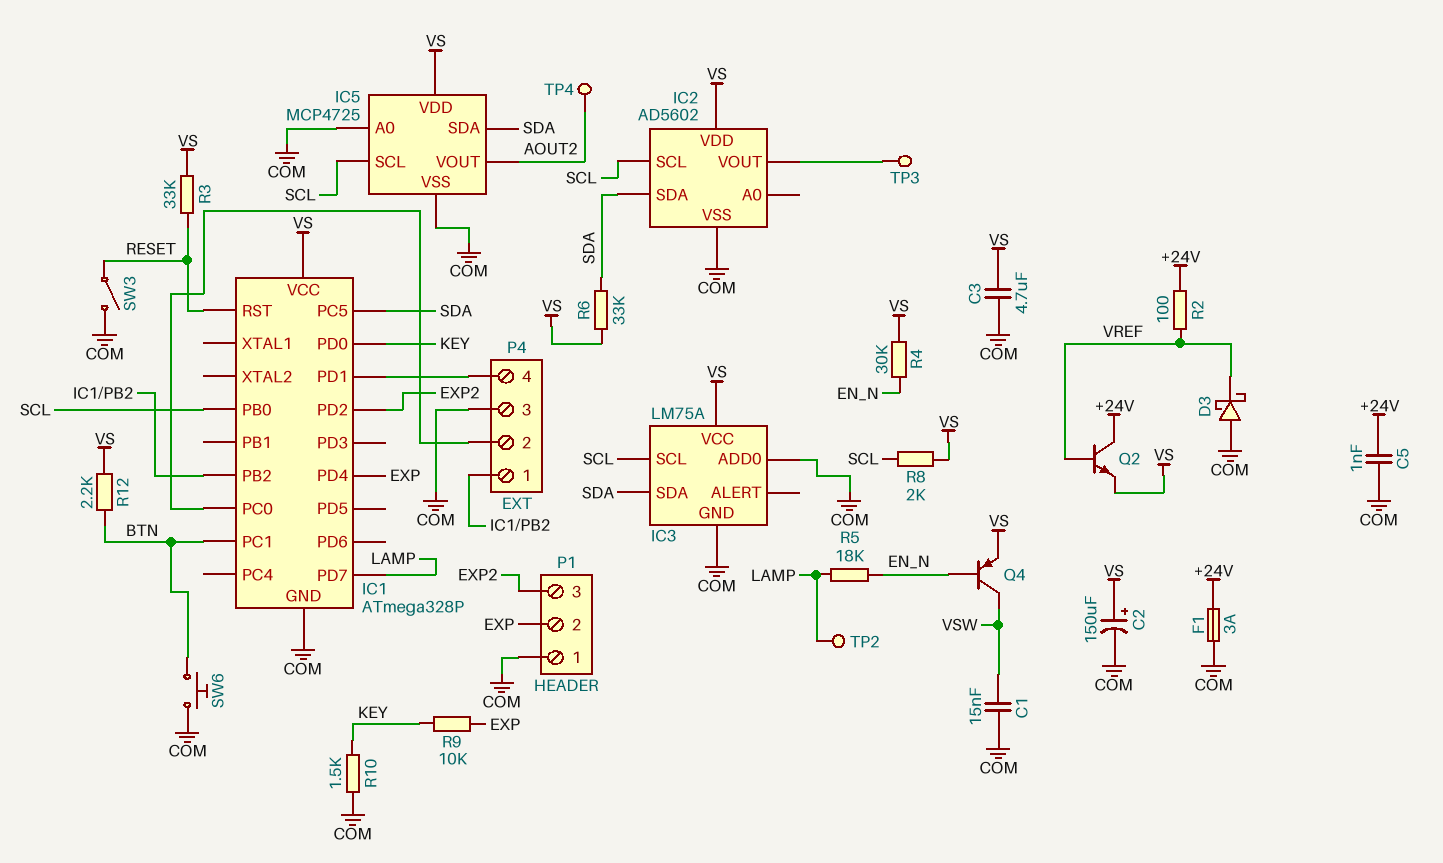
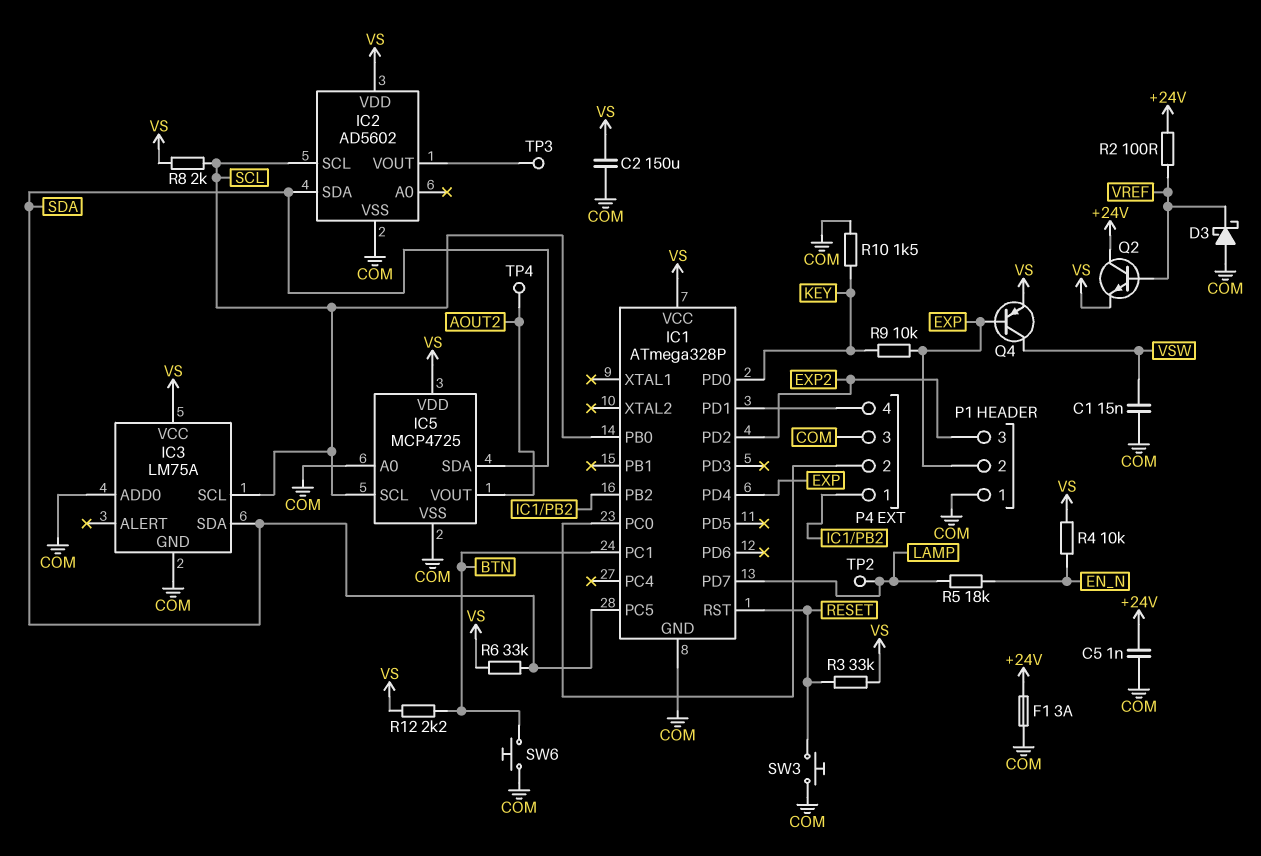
C2: 150uF (plus VS, minus COM) -> 150uF (COM, VS)
C3: 4.7uF (COM, VS) -> none
Q4: PNP (B EN_N, C VSW, E VS) -> PNP (B EXP, C VSW, E VS)
R4: 30k (EN_N, VS) -> 10k (EN_N, VS)
SW3: switch (COM, RESET) -> button (COM, RESET)

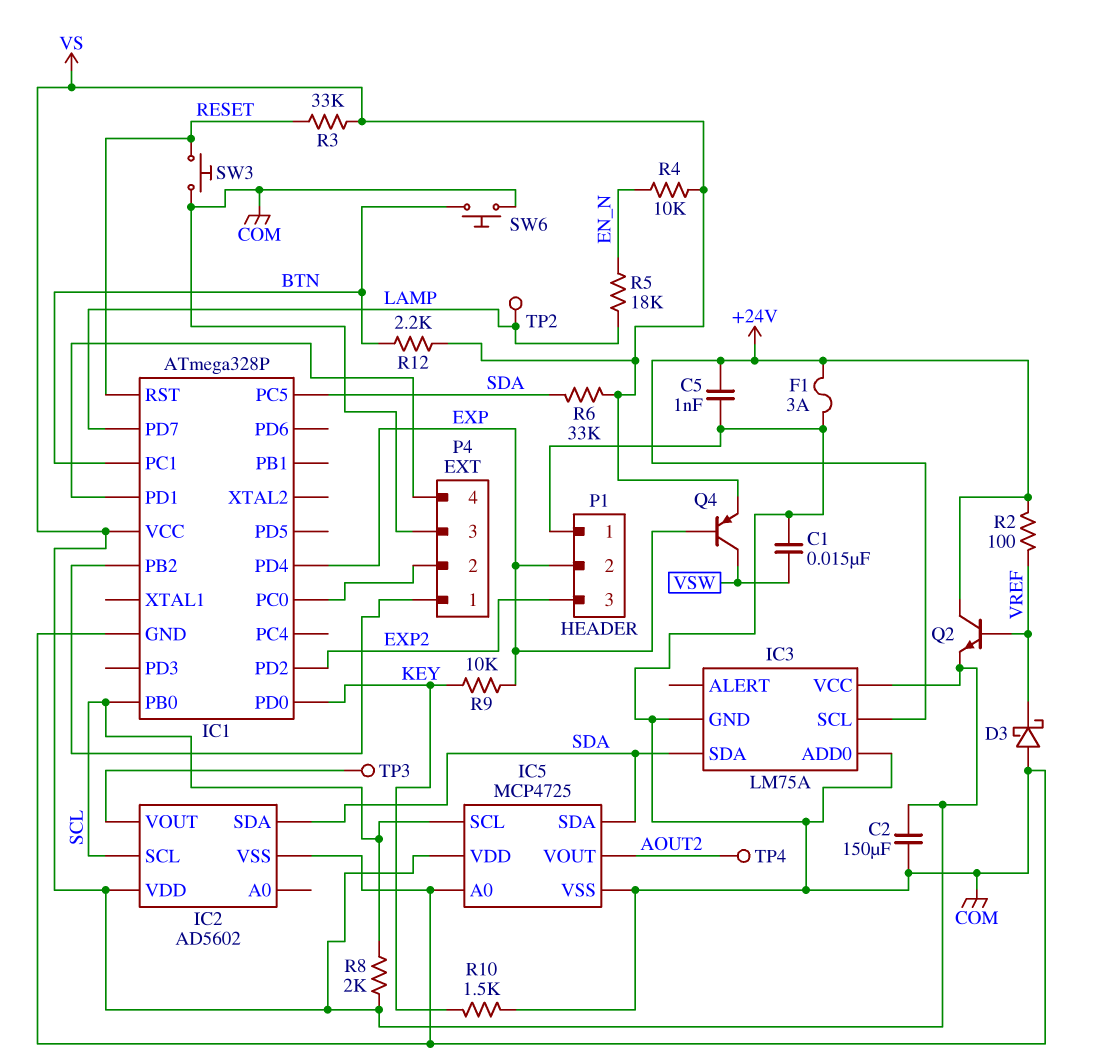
IC3 pin SCL: SCL -> +24V

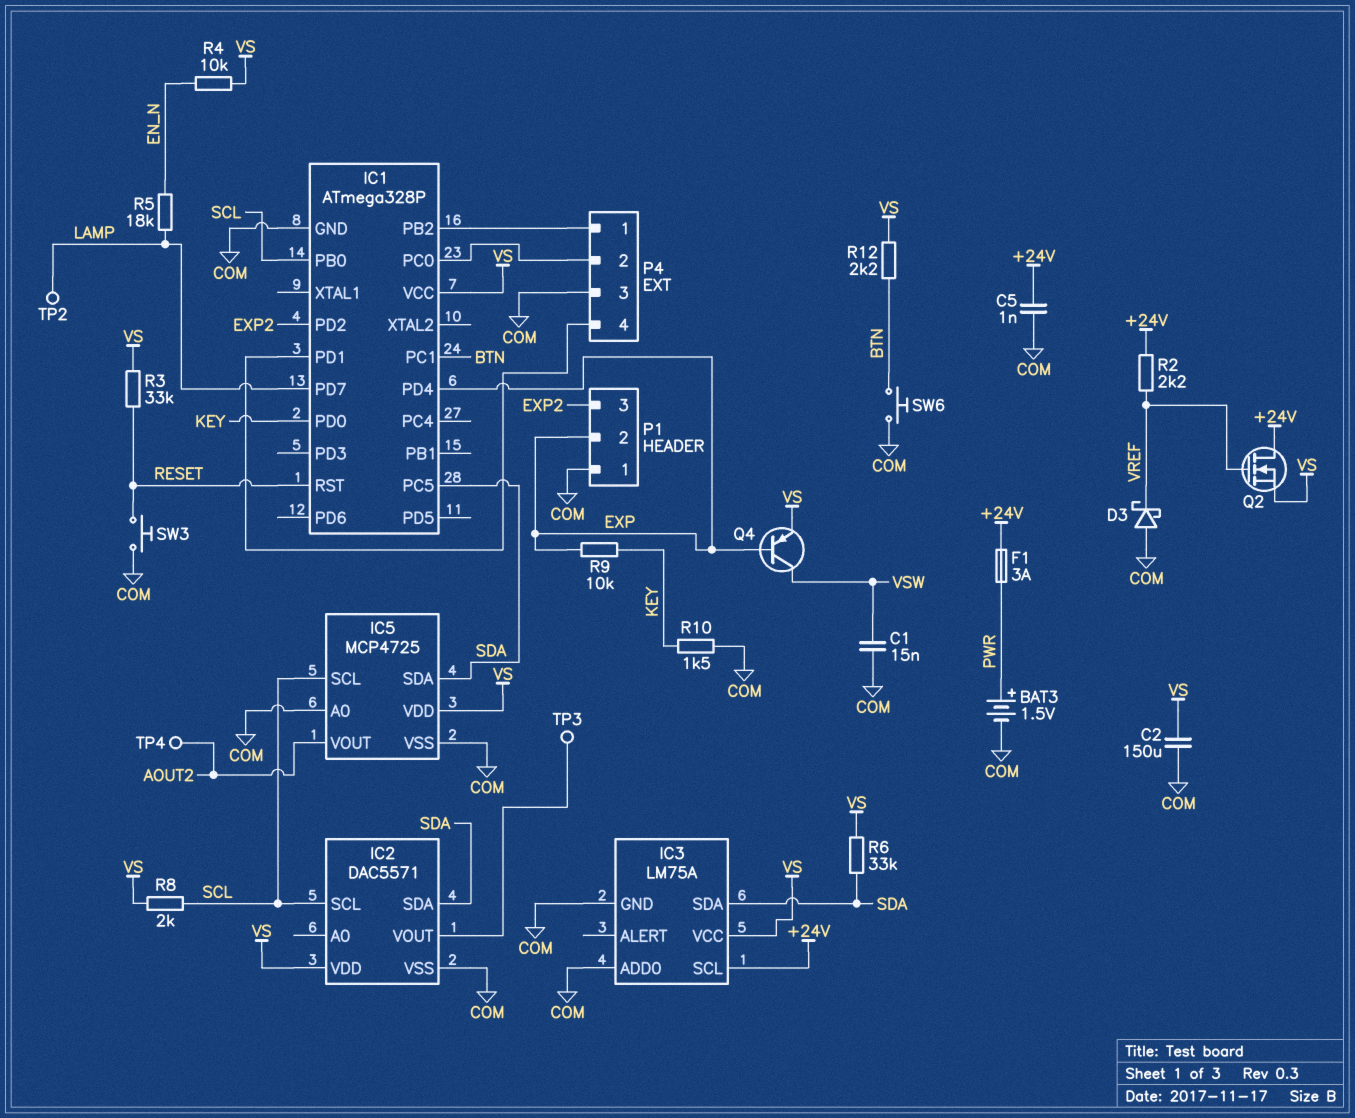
BAT3: none -> 1.5V (plus PWR, minus COM)
F1: 3A (+24V, COM) -> 3A (+24V, PWR)
IC2: AD5602 -> DAC5571
Q2: NPN (B VREF, C +24V, E VS) -> NMOS (G VREF, D +24V, S VS)
R2: 100 (+24V, VREF) -> 2.2k (+24V, VREF)

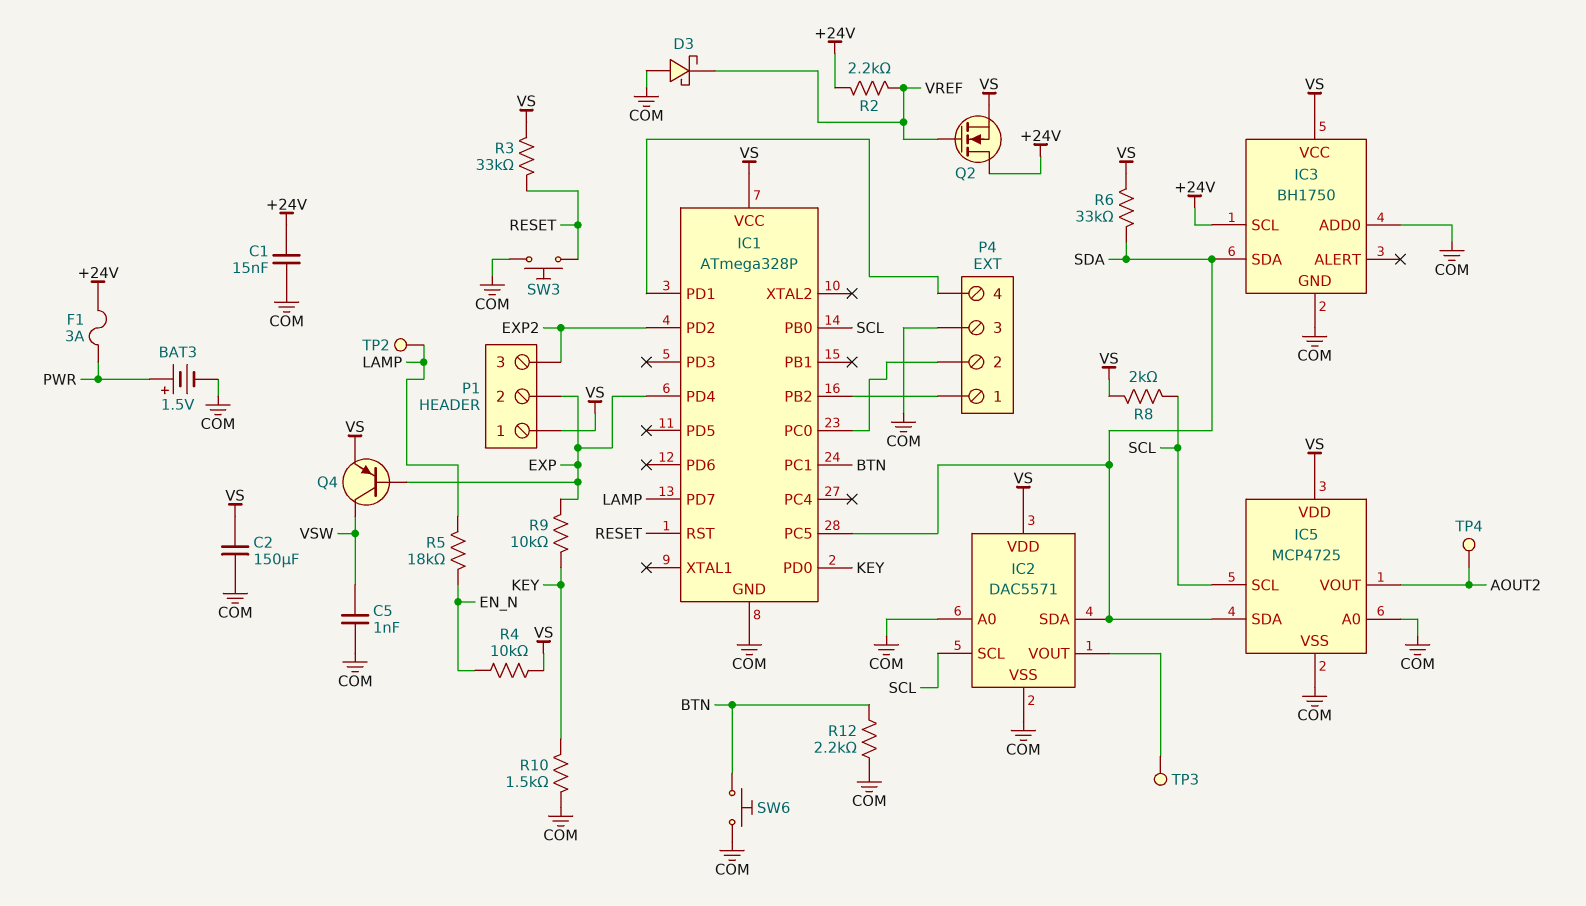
C1: 15nF (COM, VSW) -> 15nF (+24V, COM)
C5: 1nF (+24V, COM) -> 1nF (COM, VSW)
IC2 pin A0: none -> COM
IC3: LM75A -> BH1750
P1 pin 1: COM -> VS
R12: 2.2k (BTN, VS) -> 2.2k (BTN, COM)

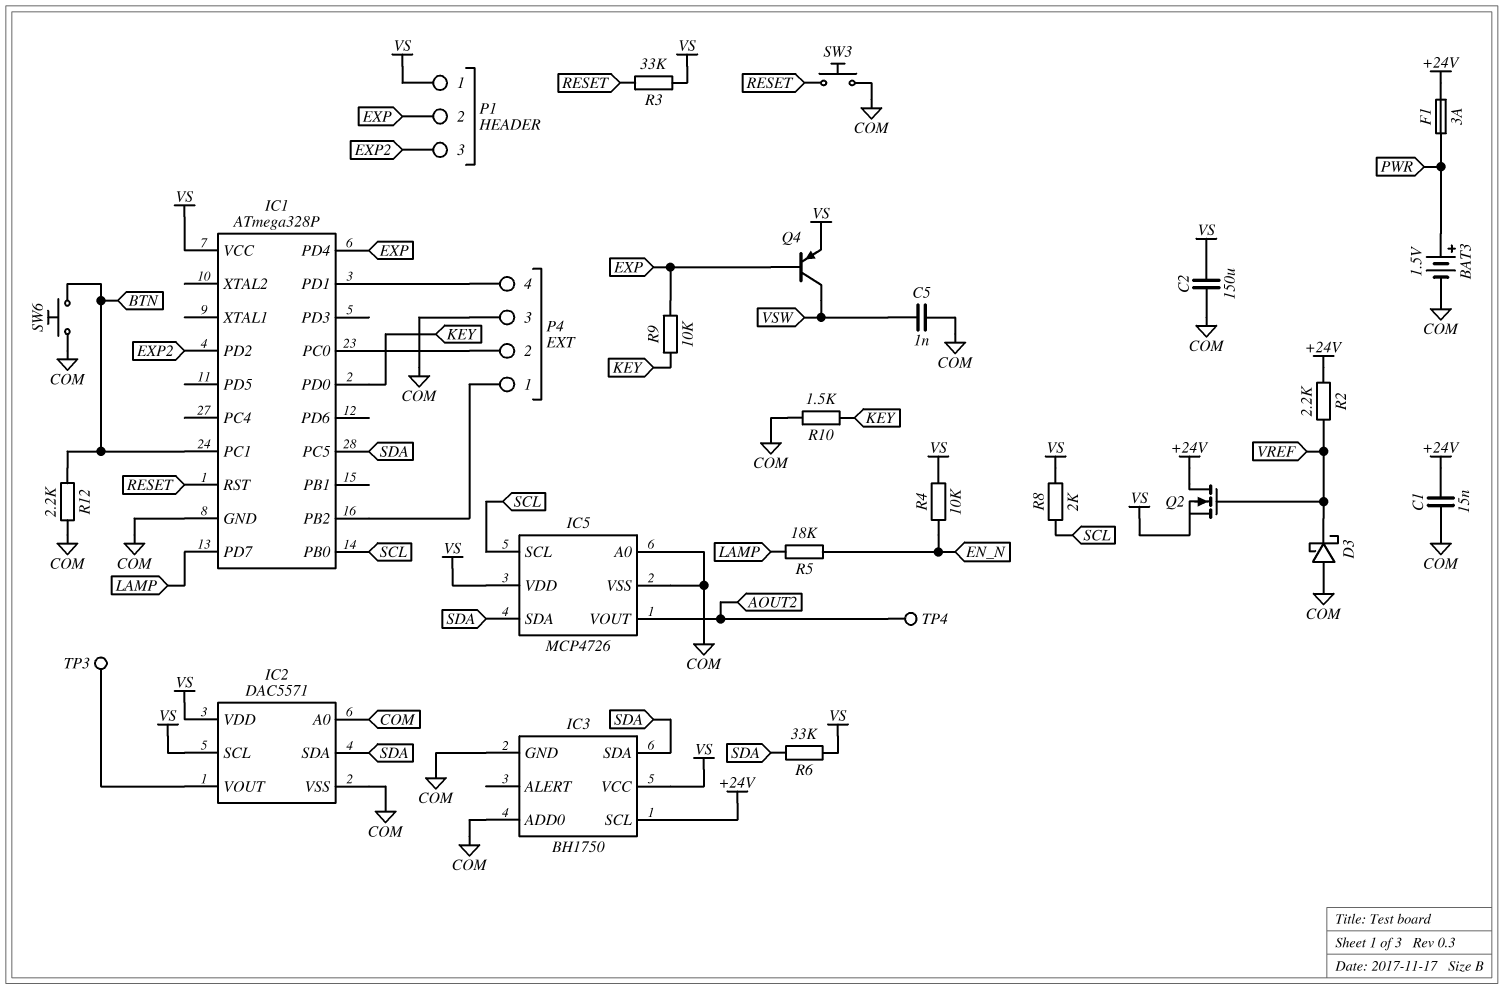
IC2 pin SCL: SCL -> VS
IC5: MCP4725 -> MCP4726
TP2: test point (LAMP) -> none

